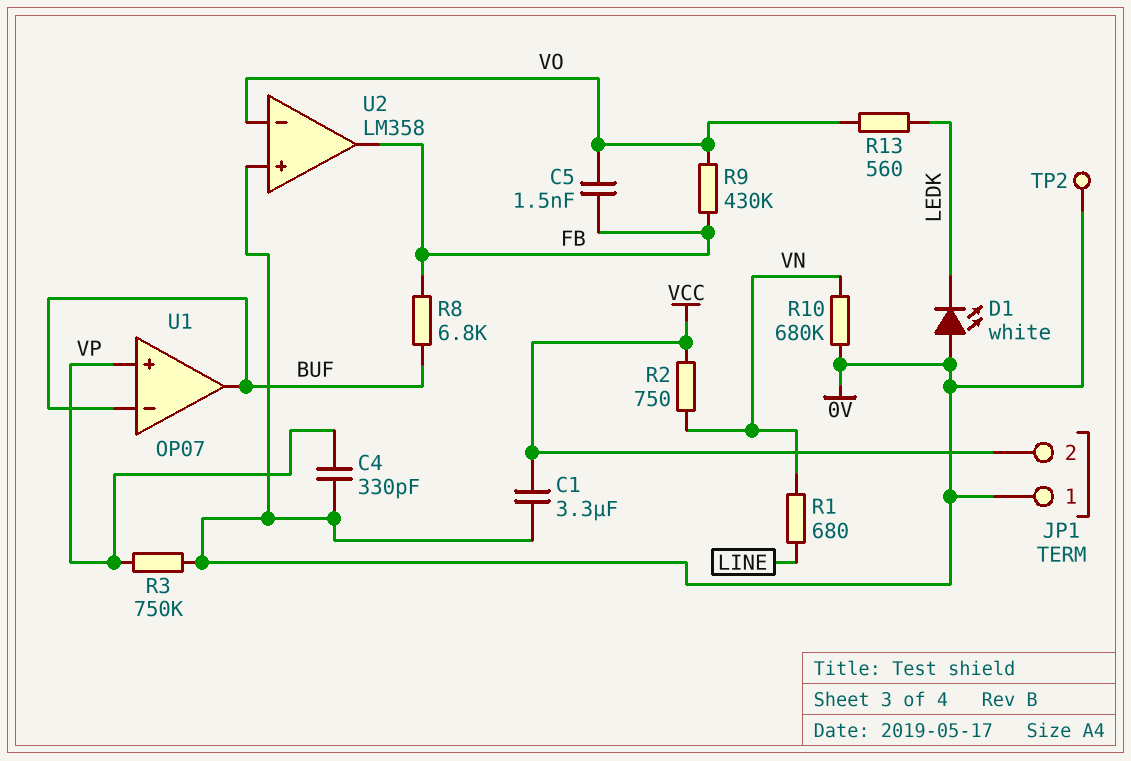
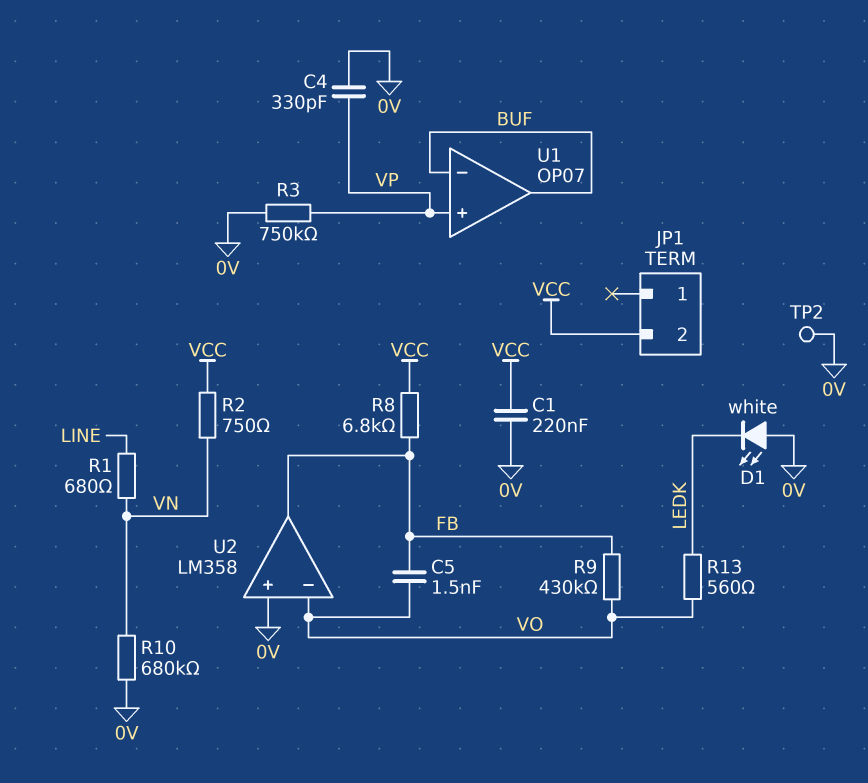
C1: 3.3uF (0V, VCC) -> 220nF (0V, VCC)
JP1 pin 1: 0V -> none
R8: 6.8k (BUF, FB) -> 6.8k (FB, VCC)

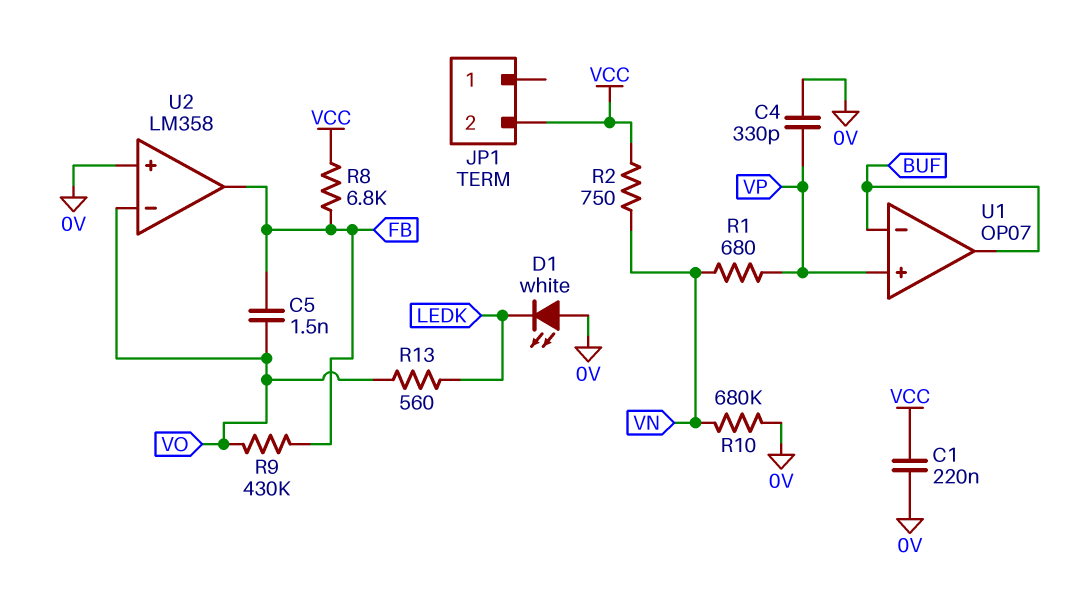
R1: 680 (LINE, VN) -> 680 (VN, VP)
R3: 750k (0V, VP) -> none
TP2: test point (0V) -> none

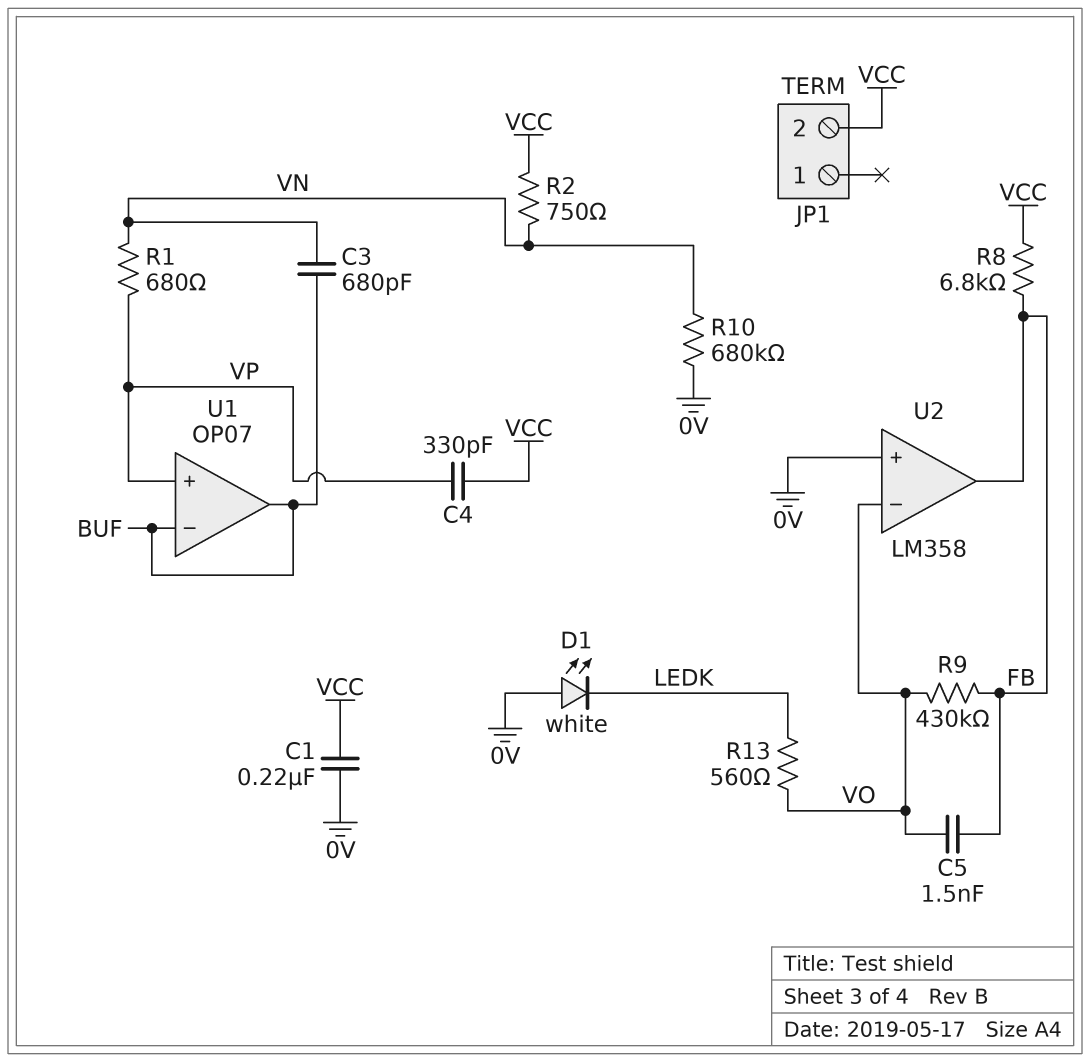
C3: none -> 680pF (BUF, VN)
C4: 330pF (0V, VP) -> 330pF (VCC, VP)

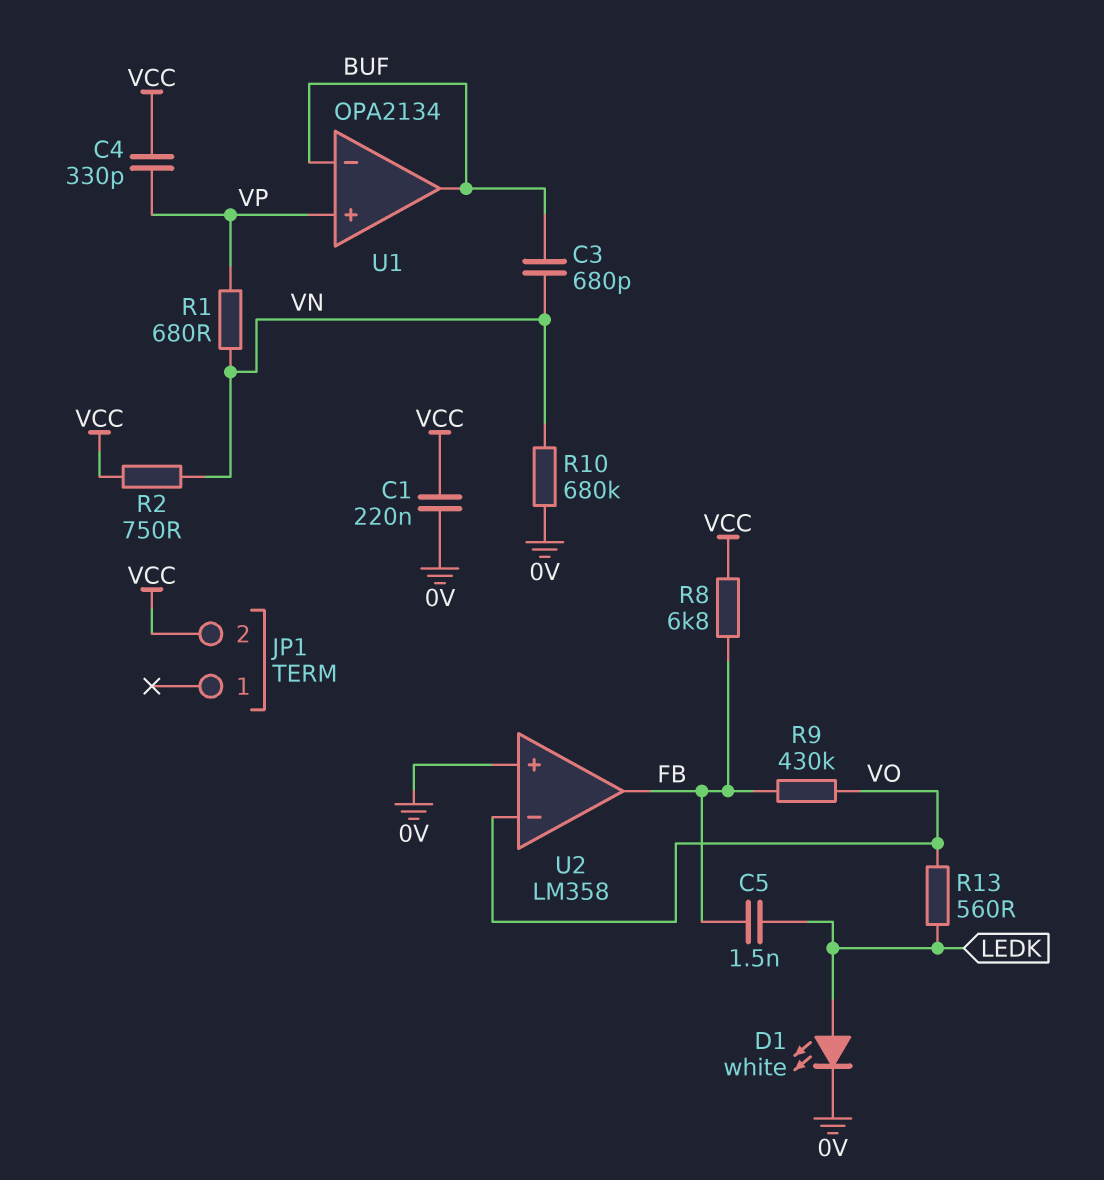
C5: 1.5nF (FB, VO) -> 1.5nF (FB, LEDK)
D1: LED white (A 0V, K LEDK) -> LED white (A LEDK, K 0V)
U1: OP07 -> OPA2134

